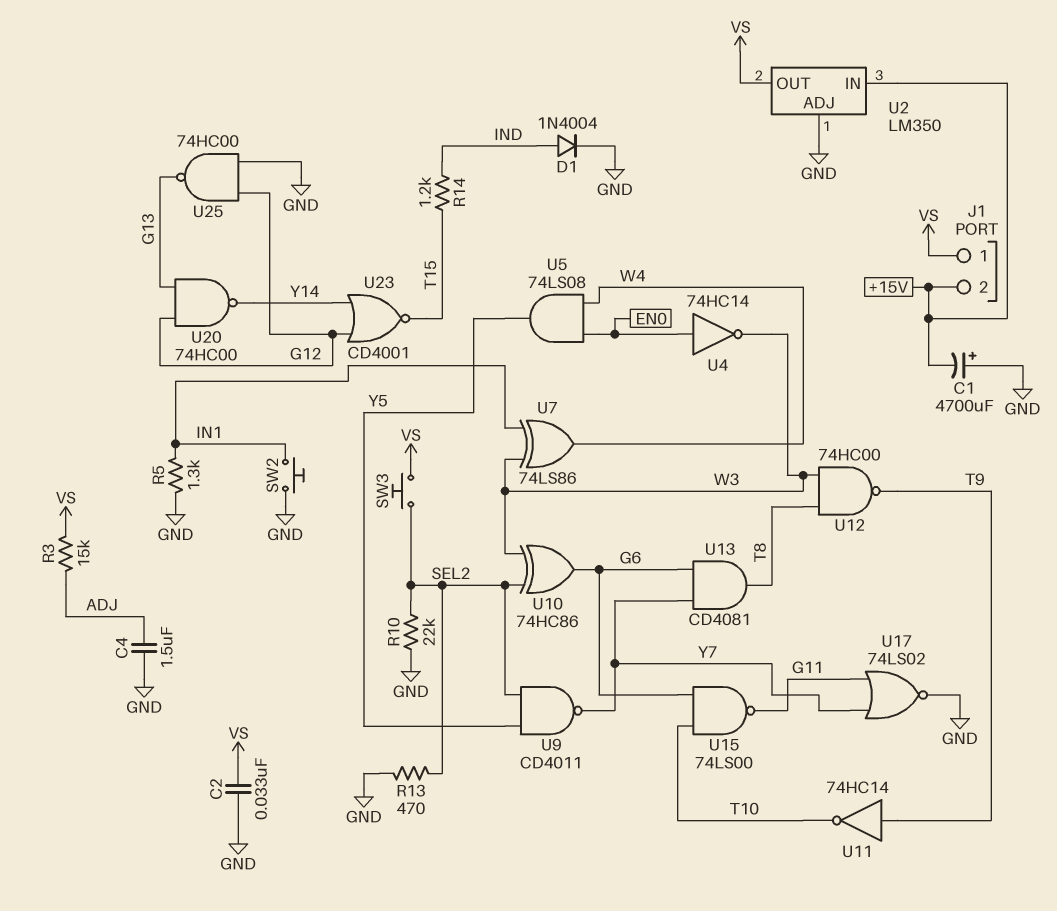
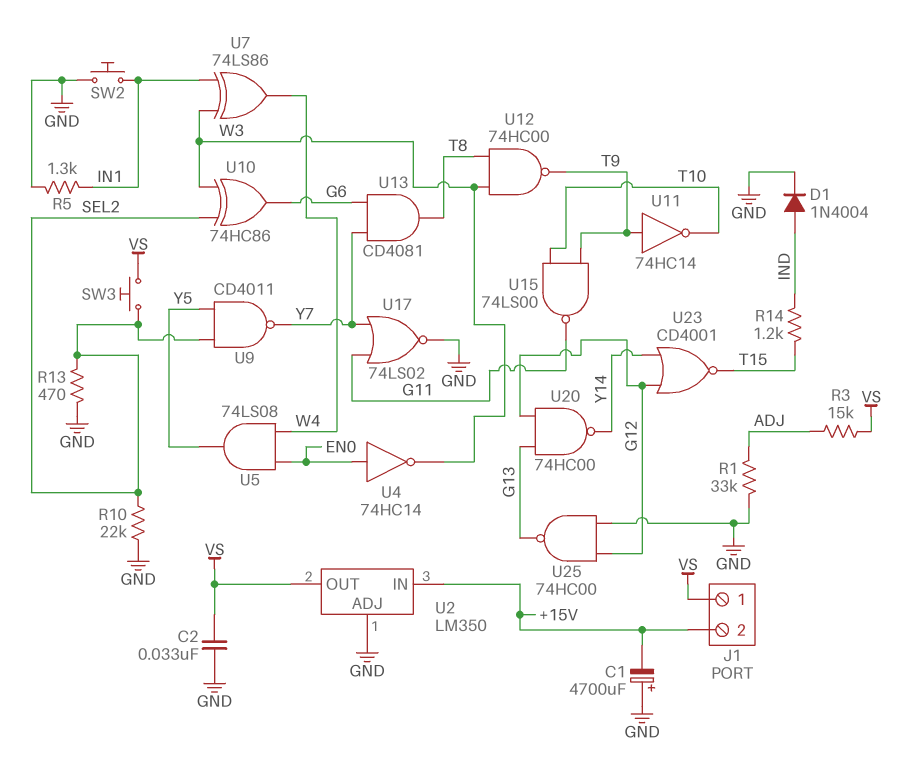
C4: 1.5uF (ADJ, GND) -> none
R1: none -> 33k (ADJ, GND)
U15: NAND 74LS00 (in G6, in T10, out G11) -> NAND 74LS00 (in T9, in T10, out G11)

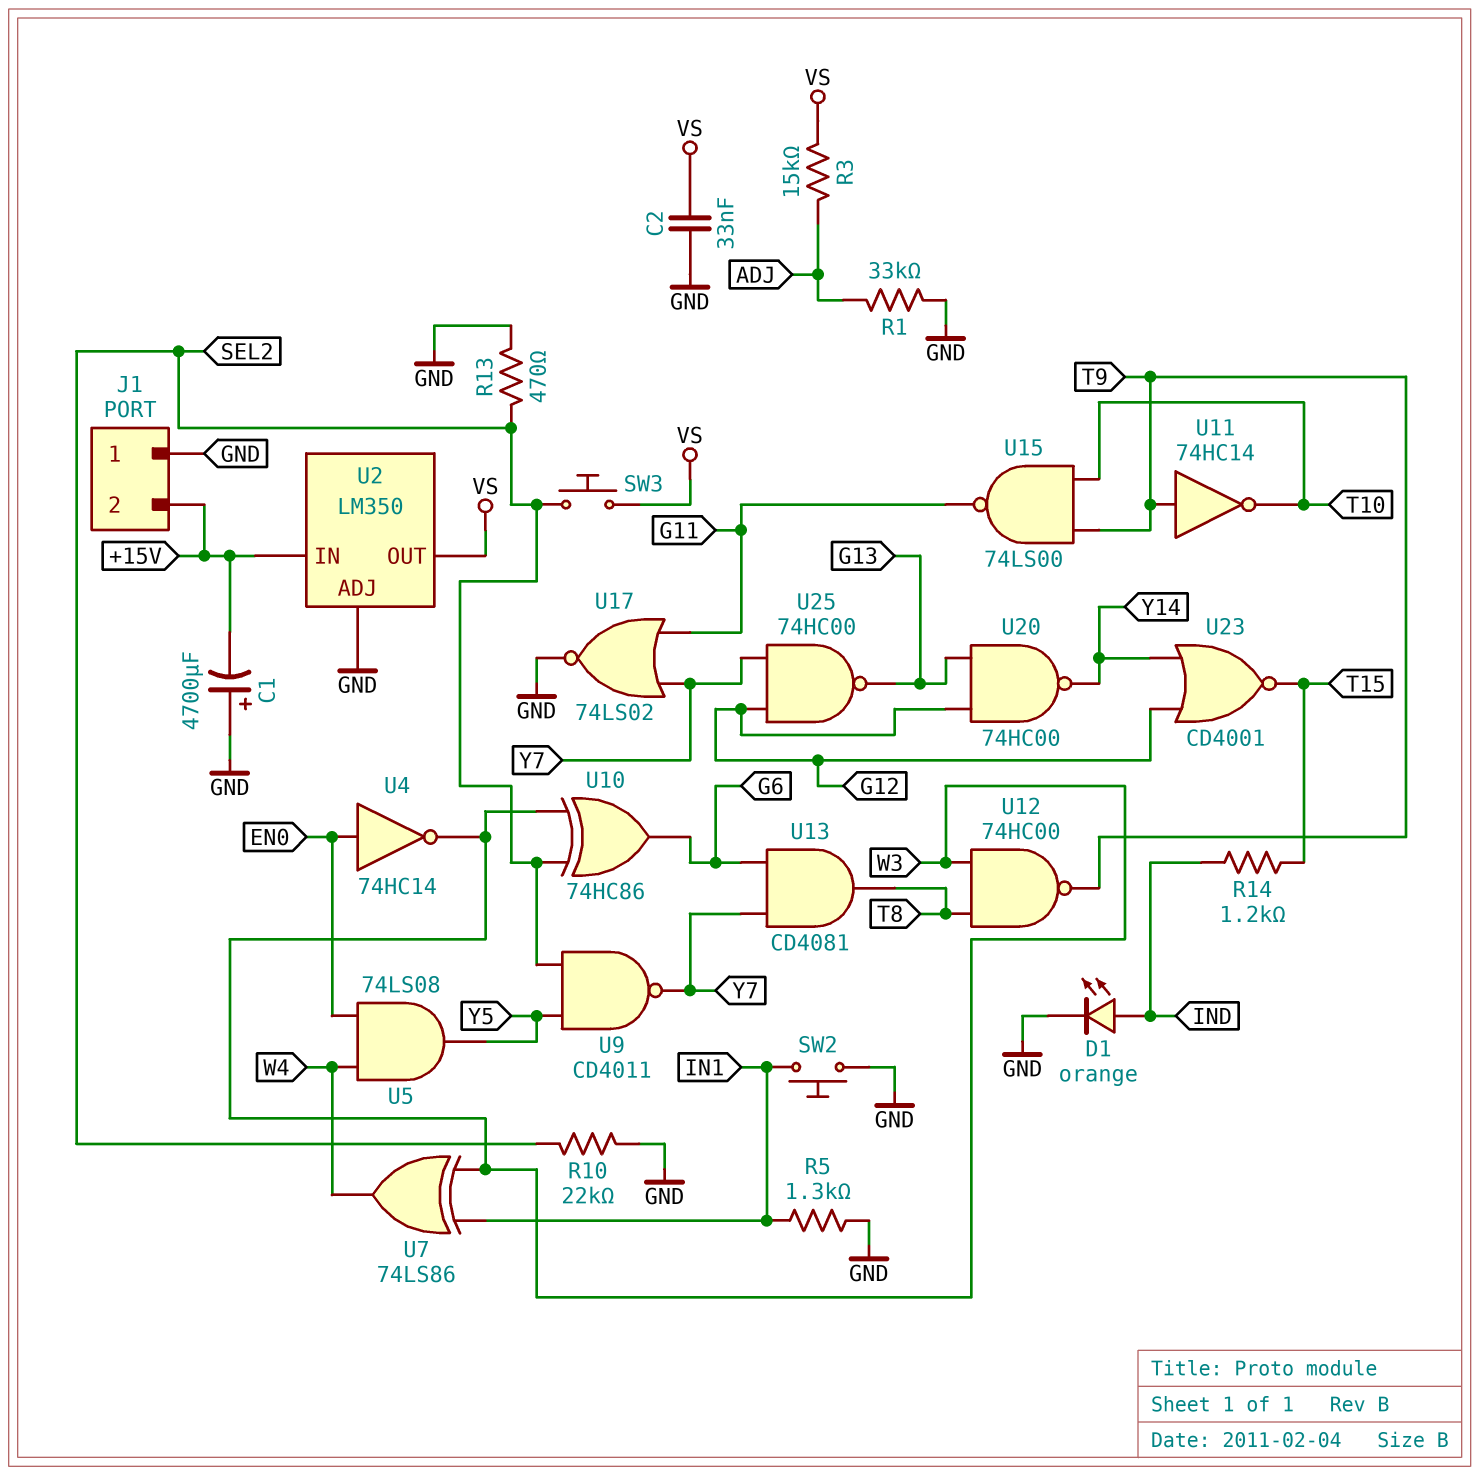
D1: diode 1N4004 (A IND, K GND) -> LED orange (A IND, K GND)
J1 pin 1: VS -> GND
U25: NAND 74HC00 (in G12, in GND, out G13) -> NAND 74HC00 (in G12, in Y7, out G13)

